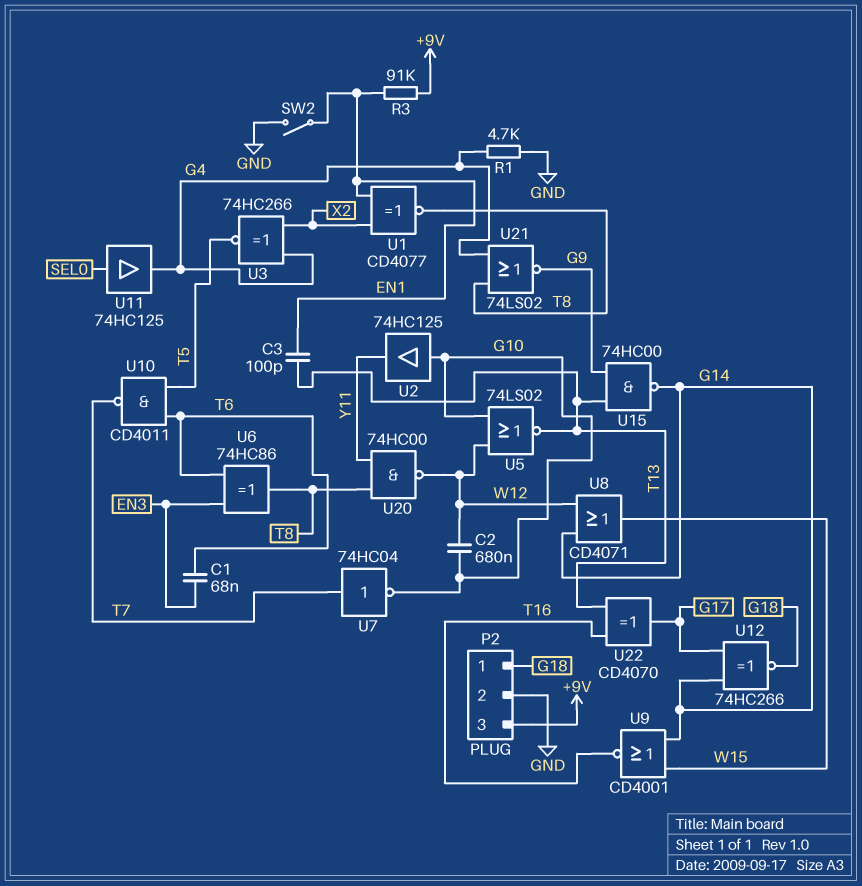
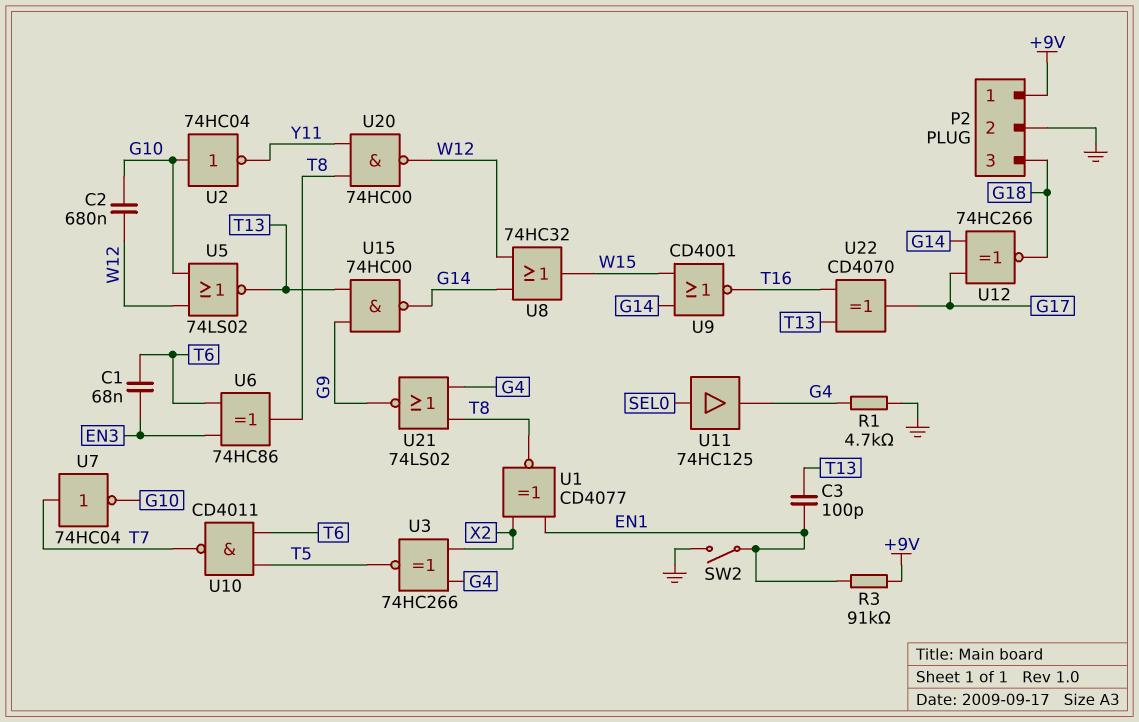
P2 pin 1: G18 -> +9V
P2 pin 3: +9V -> G18
U2: buffer 74HC125 (in G10, out Y11) -> NOT 74HC04 (in G10, out Y11)
U8: OR CD4071 (in G14, in W12, out W15) -> OR 74HC32 (in G14, in W12, out W15)

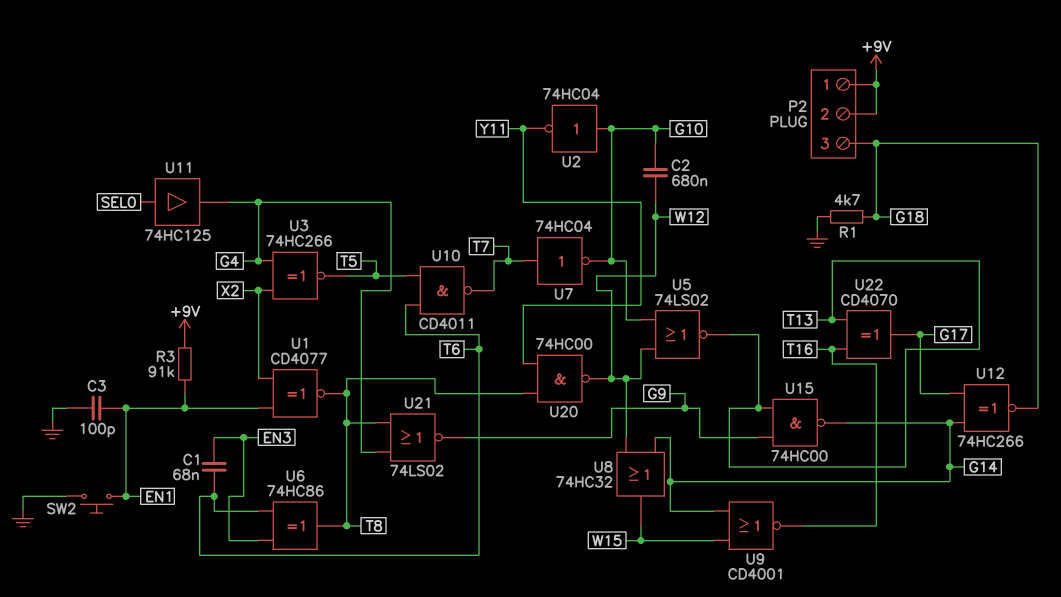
C3: 100pF (EN1, T13) -> 100pF (EN1, GND)
P2 pin 2: GND -> +9V
R1: 4.7k (G4, GND) -> 4.7k (G18, GND)
SW2: switch (EN1, GND) -> button (EN1, GND)

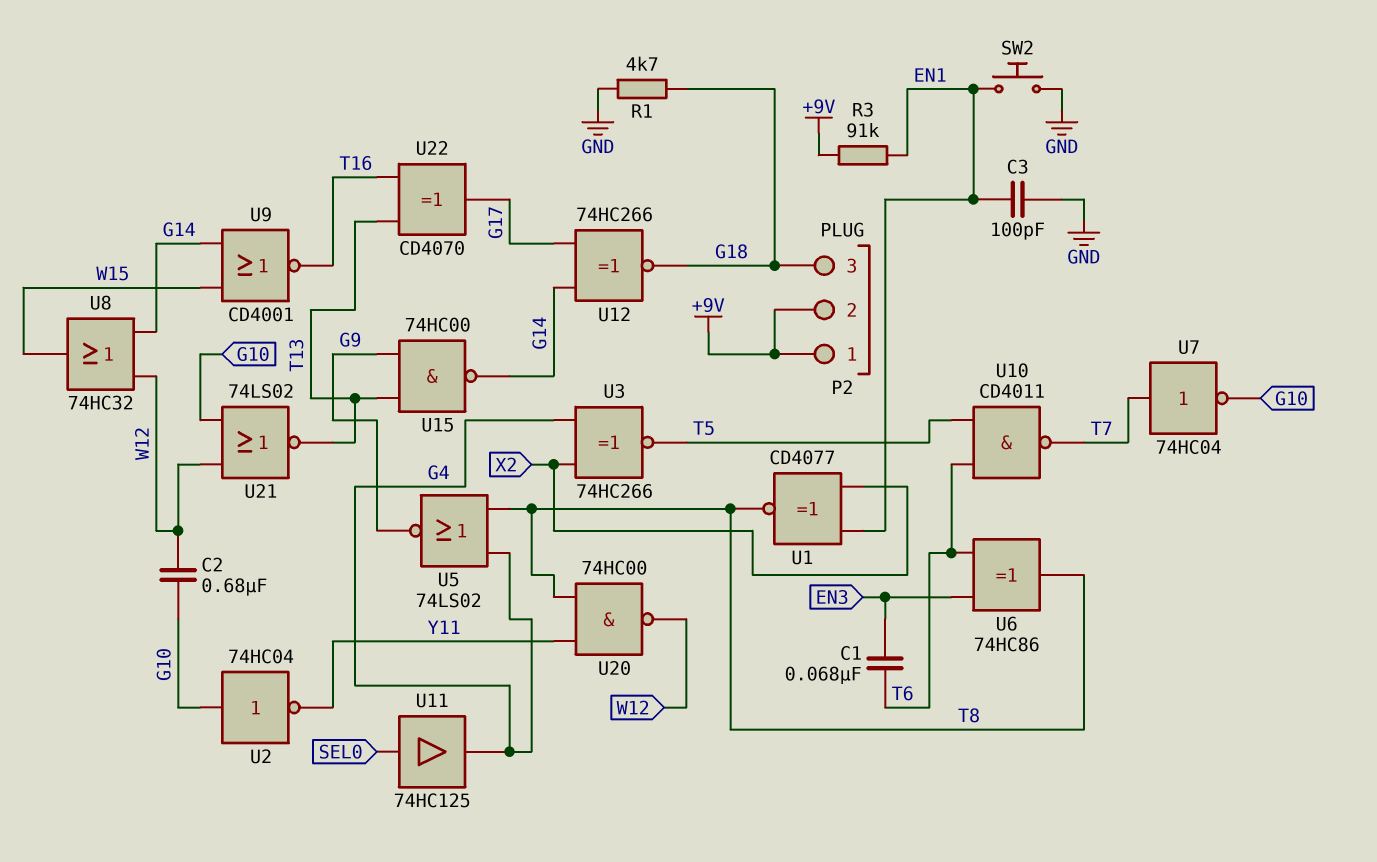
U5: NOR 74LS02 (in G10, in W12, out T13) -> NOR 74LS02 (in G4, in T8, out G9)
U21: NOR 74LS02 (in G4, in T8, out G9) -> NOR 74LS02 (in G10, in W12, out T13)

